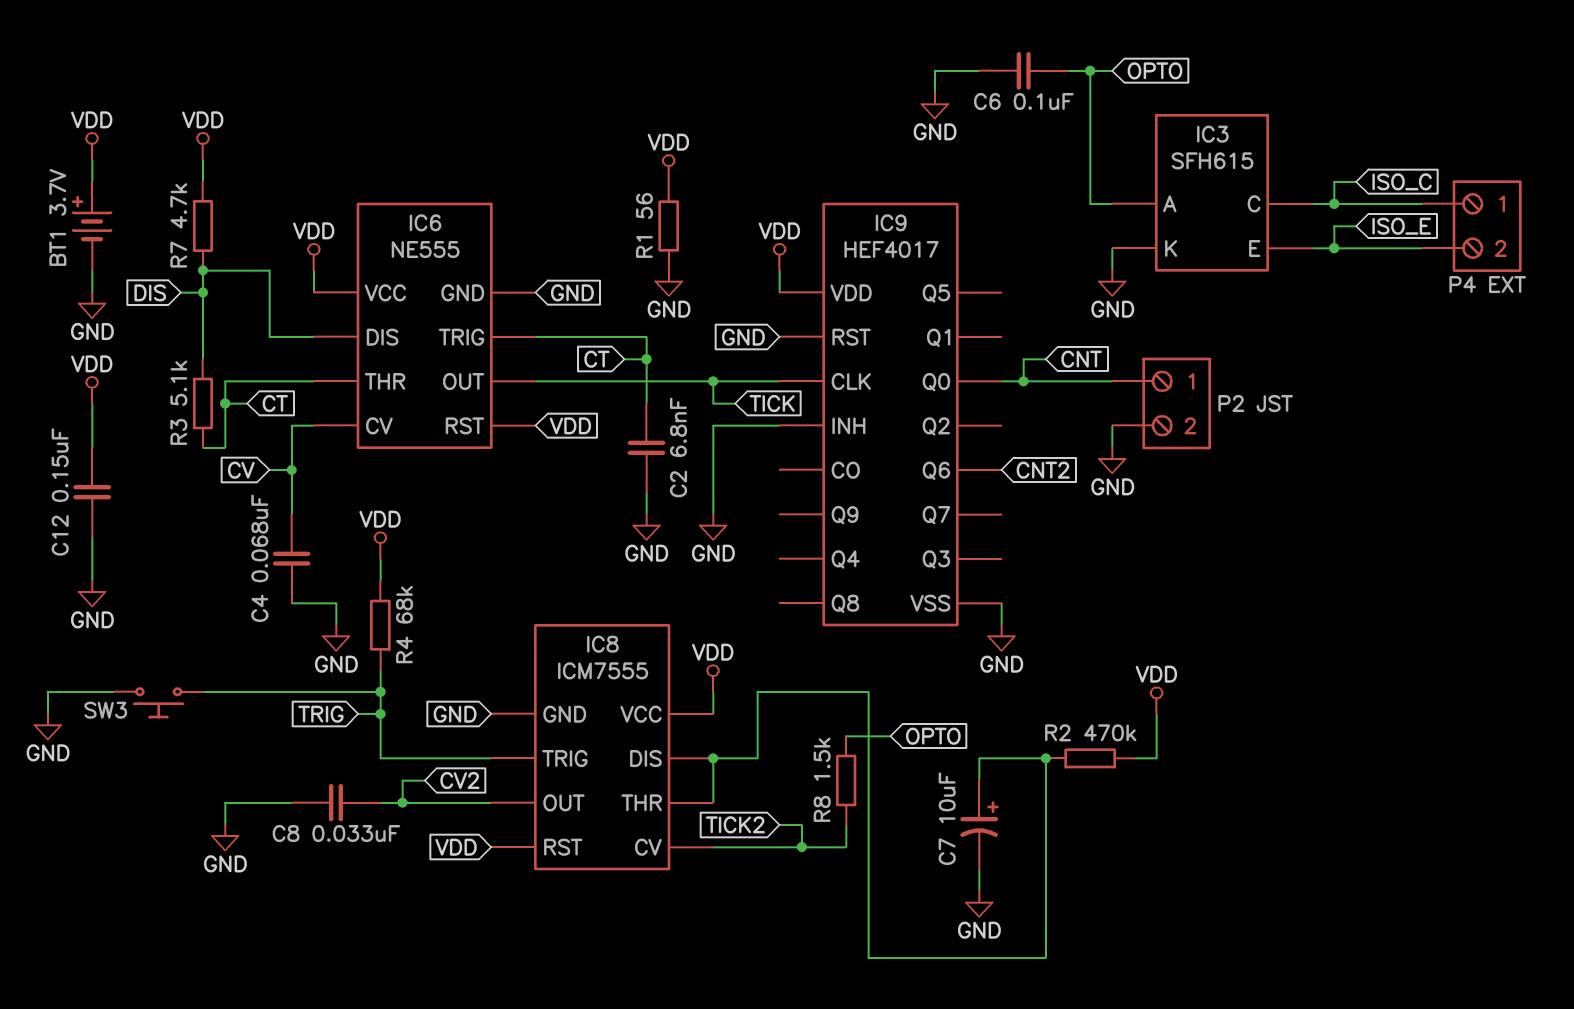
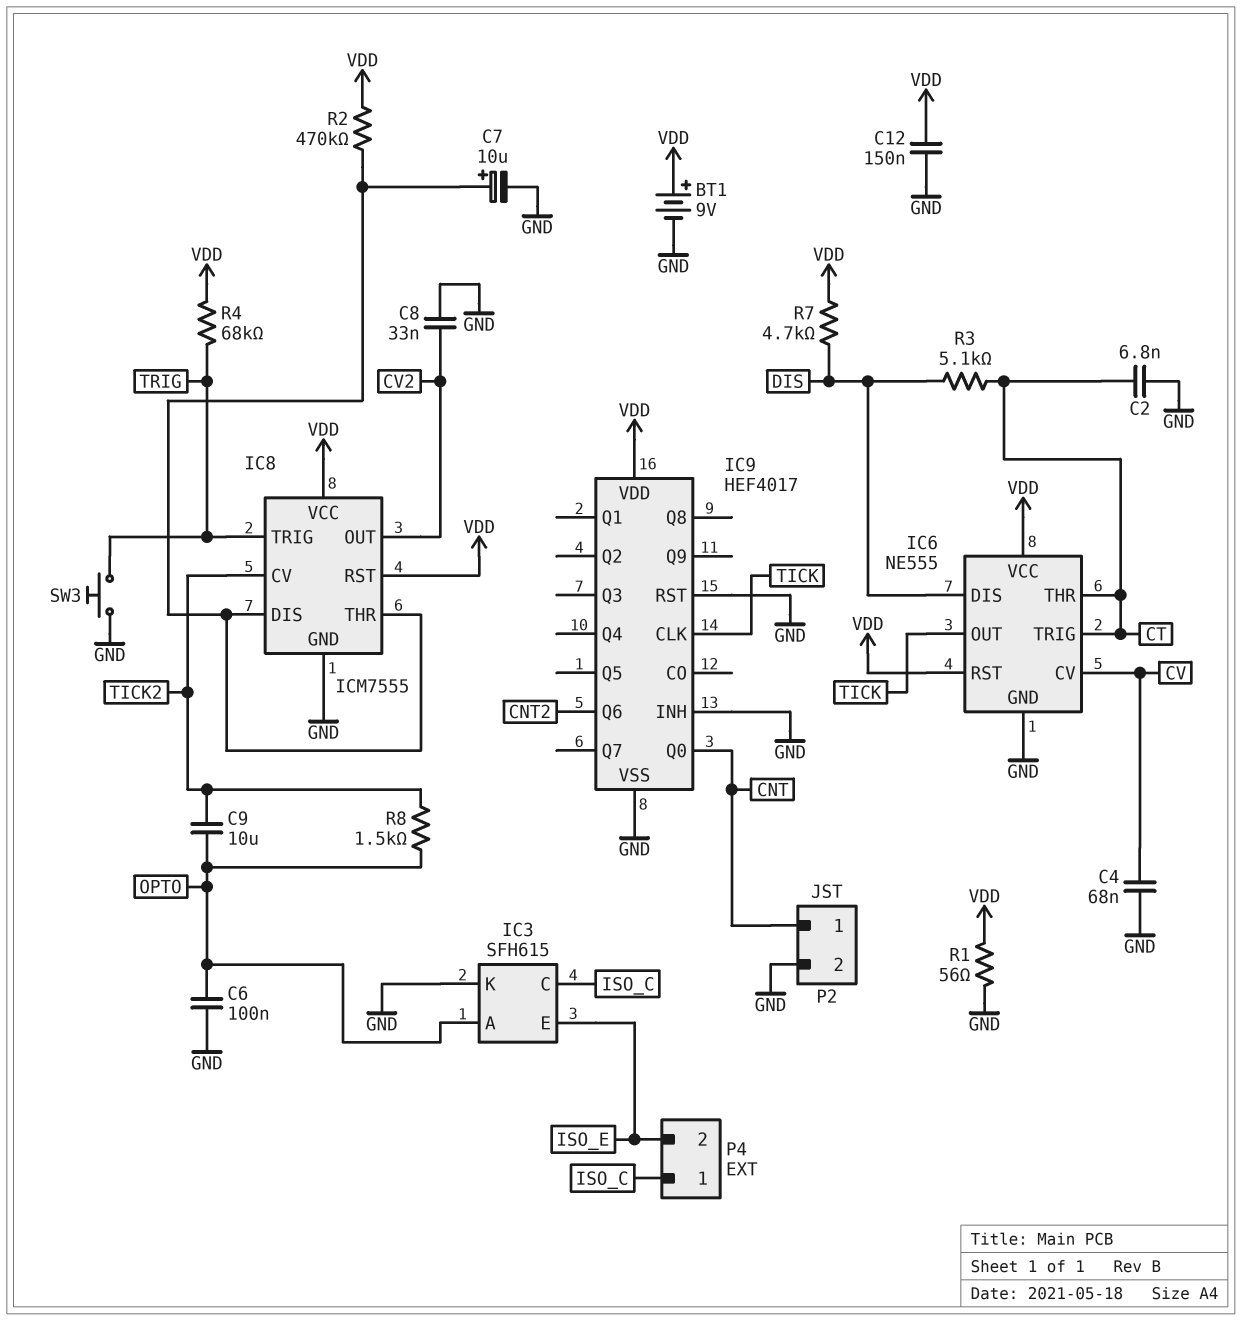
BT1: 3.7V (plus VDD, minus GND) -> 9V (plus VDD, minus GND)
C9: none -> 10uF (OPTO, TICK2)

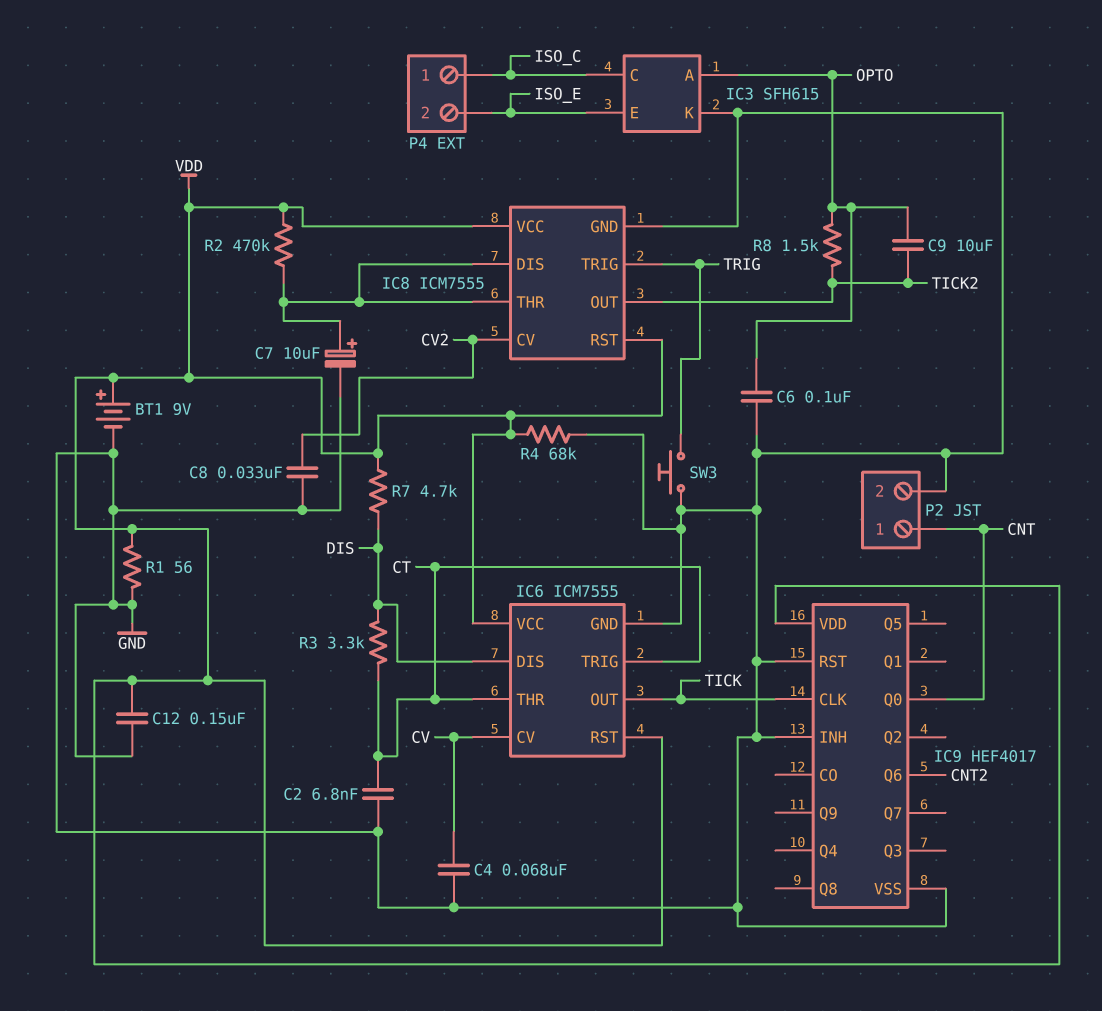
IC6: NE555 -> ICM7555
IC8 pin CV: TICK2 -> CV2
IC8 pin OUT: CV2 -> TICK2
R3: 5.1k (CT, DIS) -> 3.3k (CT, DIS)
R4: 68k (TRIG, VDD) -> 68k (GND, VDD)

